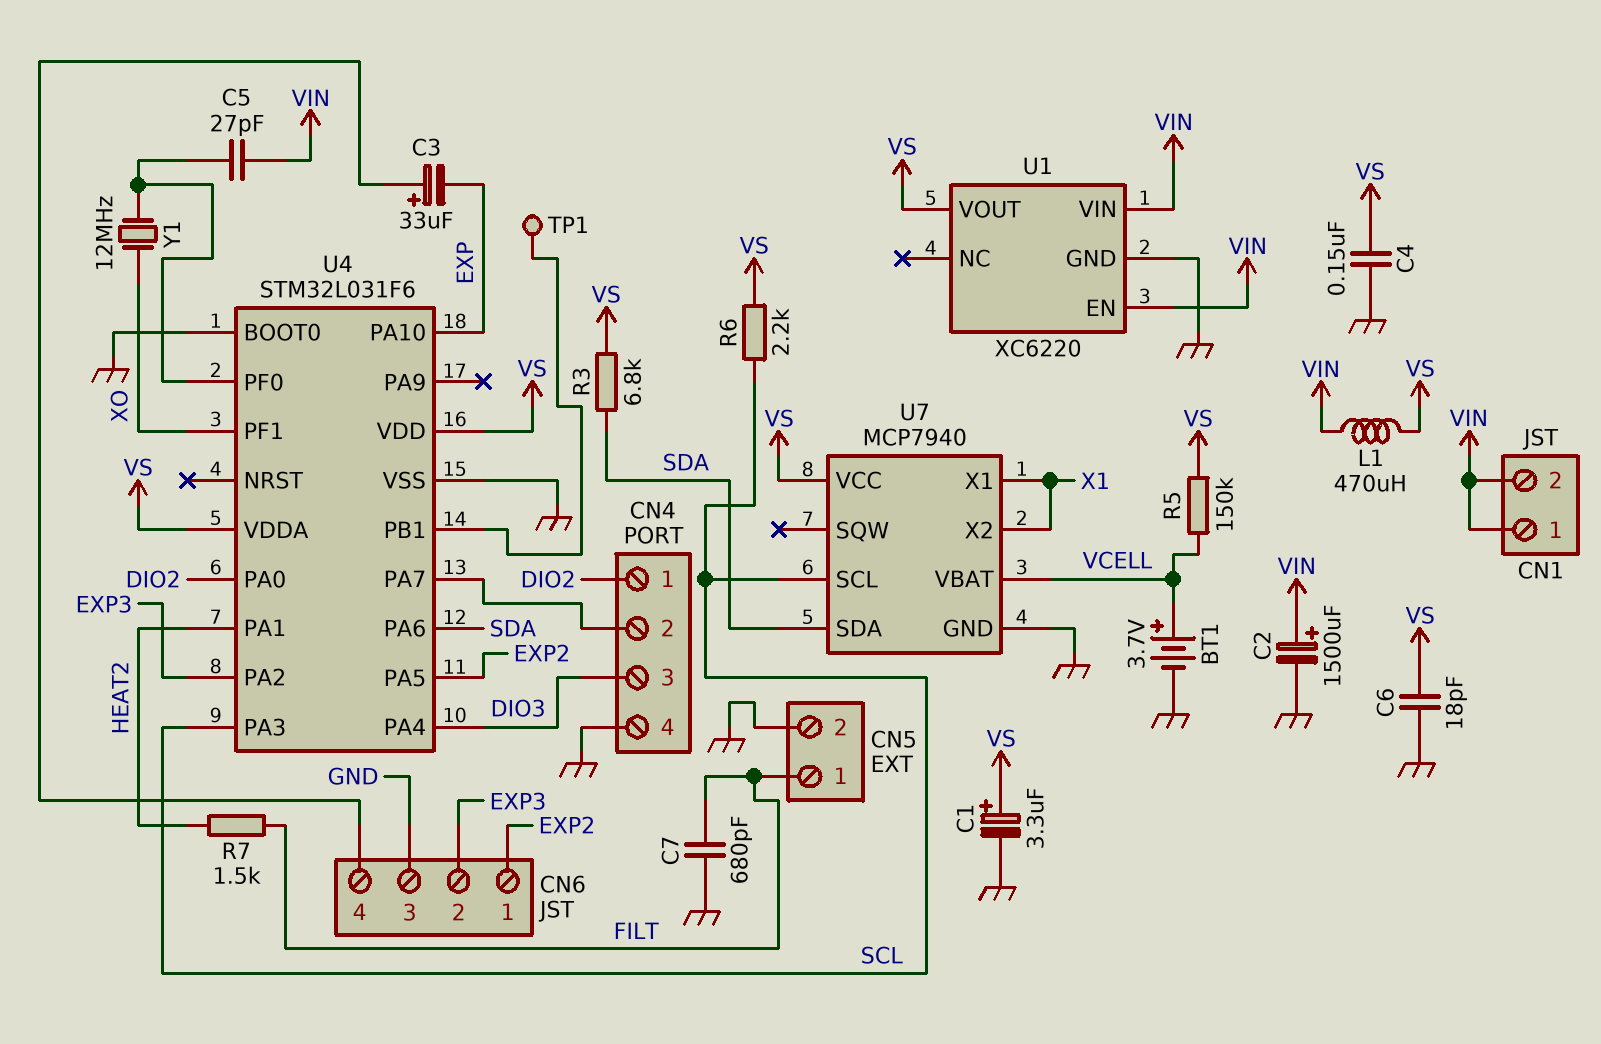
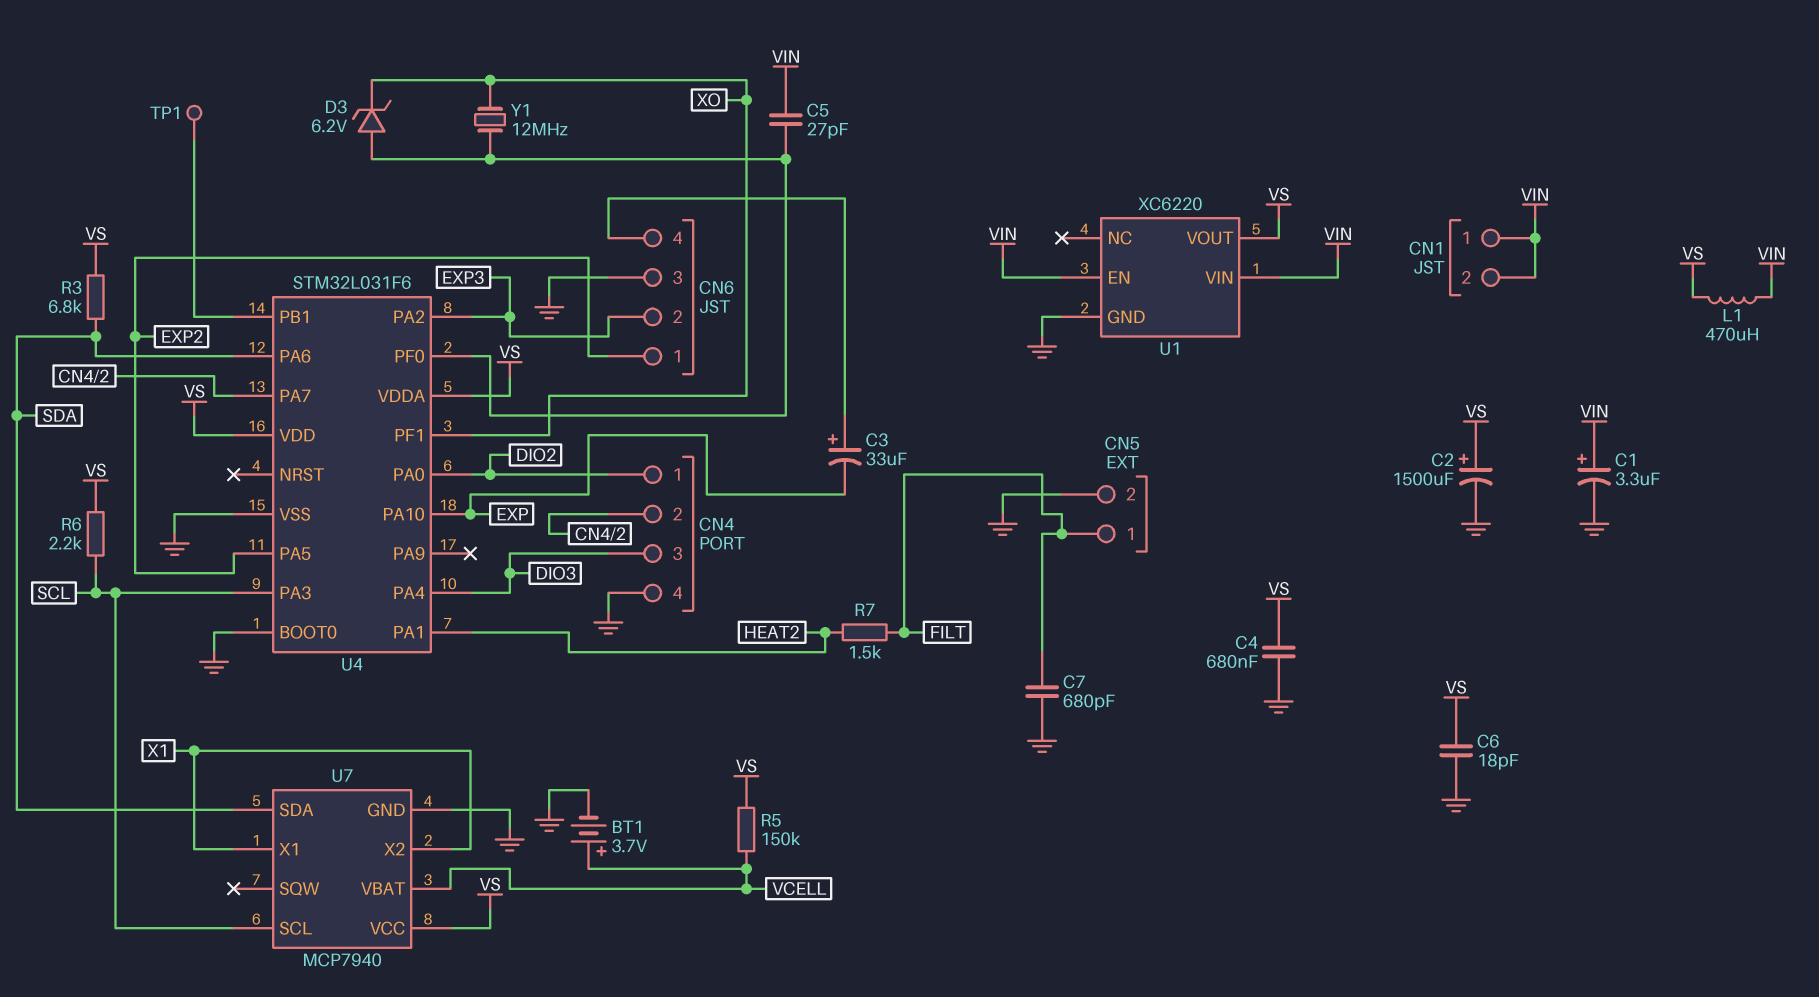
C1: 3.3uF (plus VS, minus GND) -> 3.3uF (plus VIN, minus GND)
C2: 1500uF (plus VIN, minus GND) -> 1500uF (plus VS, minus GND)
C4: 150nF (GND, VS) -> 680nF (GND, VS)
D3: none -> zener 6.2V (A U4/PF0, K XO)

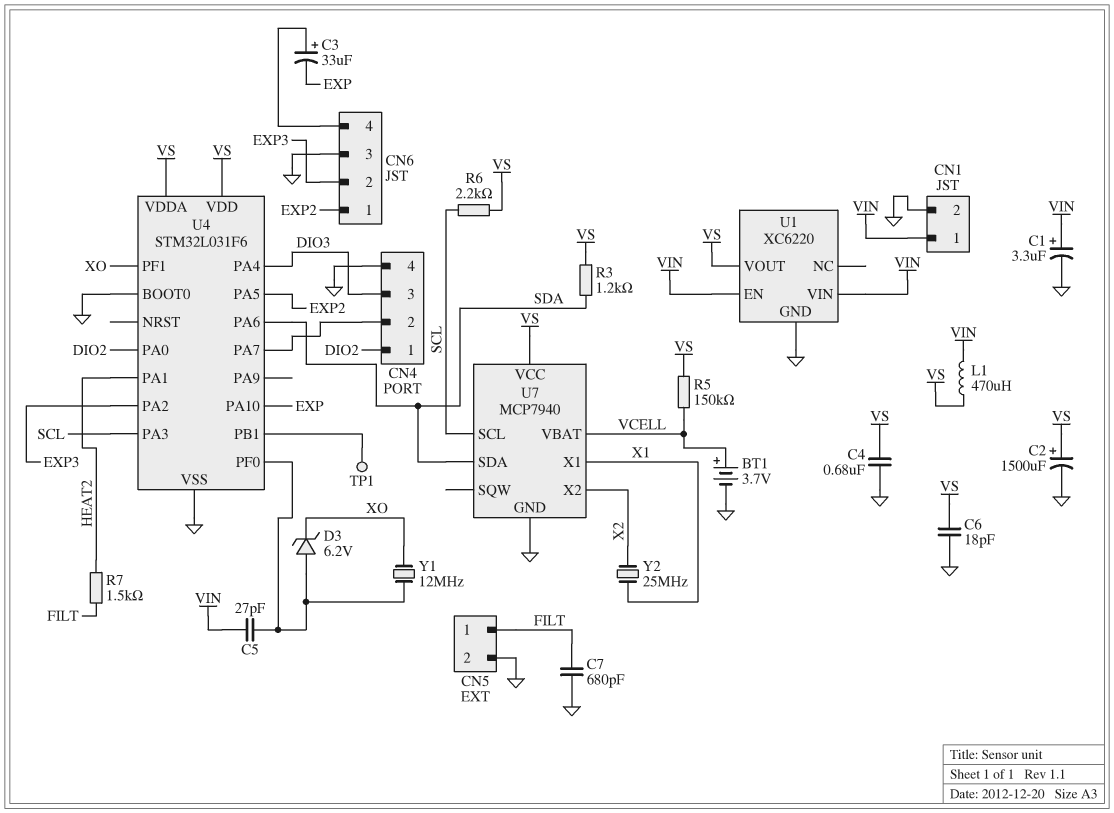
CN1 pin 2: VIN -> GND
R3: 6.8k (SDA, VS) -> 1.2k (SDA, VS)
U7 pin X2: X1 -> X2
Y2: none -> 25MHz (X1, X2)

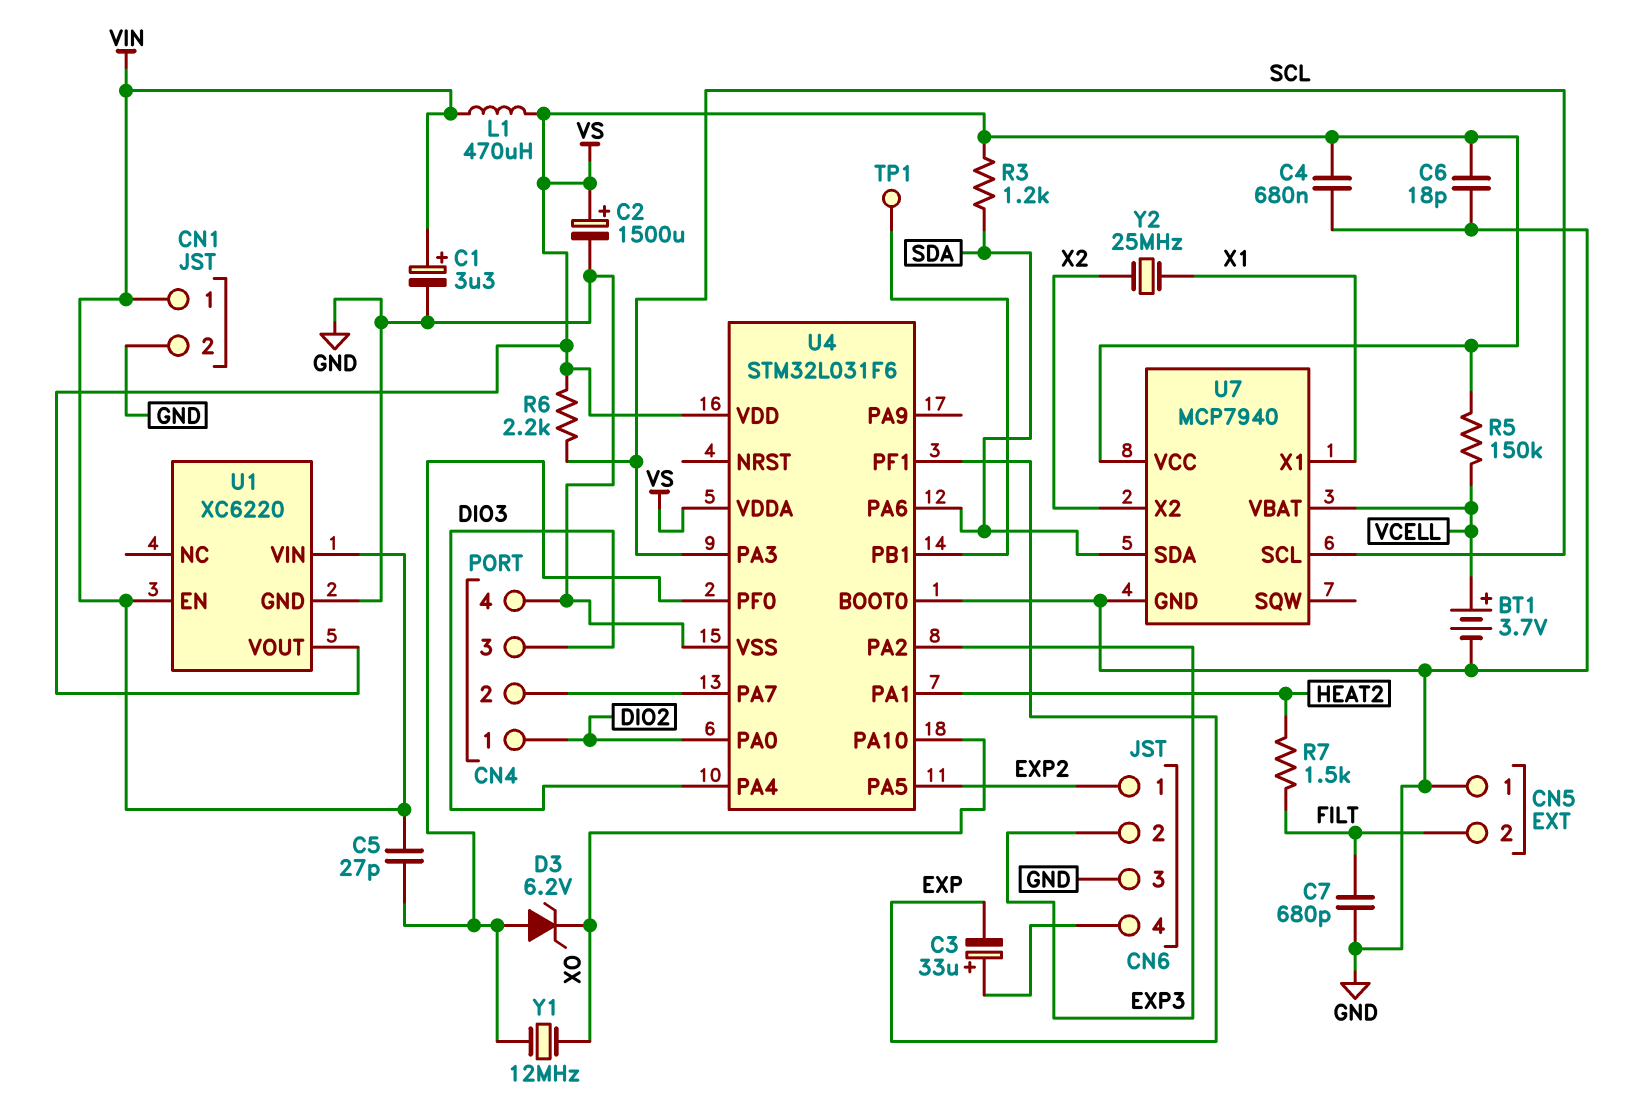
CN5 pin 1: FILT -> GND
CN5 pin 2: GND -> FILT
U4 pin PA10: EXP -> XO
U4 pin PF1: XO -> EXP

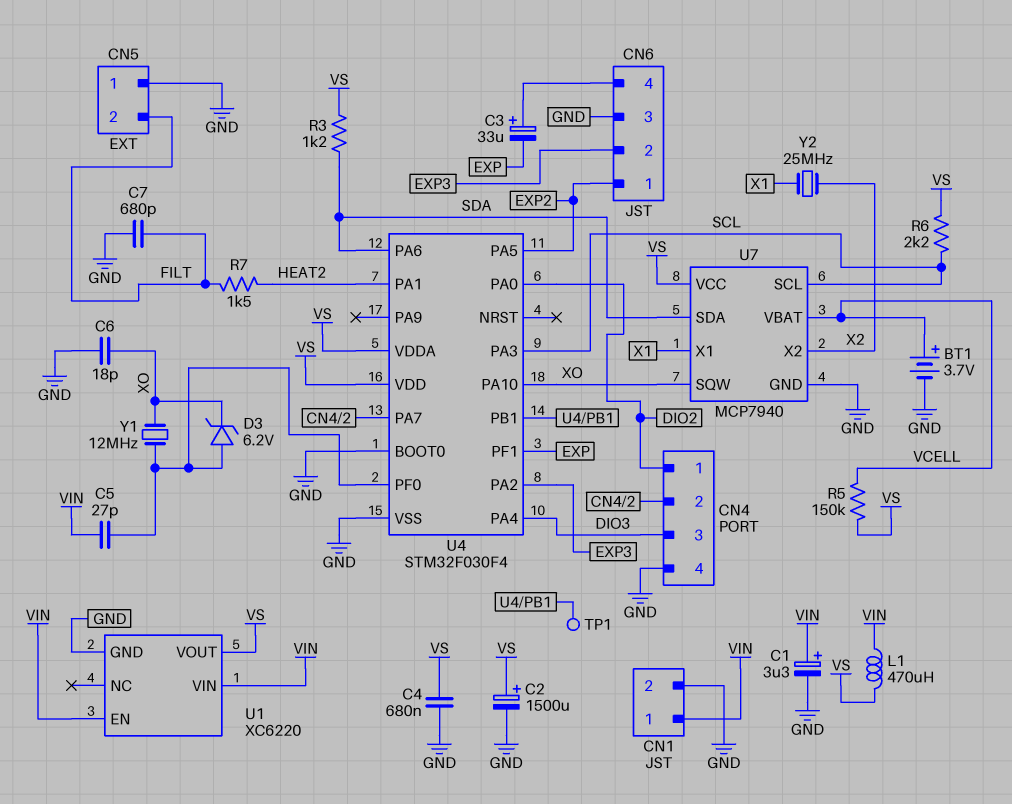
C6: 18pF (GND, VS) -> 18pF (GND, XO)
U4: STM32L031F6 -> STM32F030F4
U7 pin SQW: none -> XO

